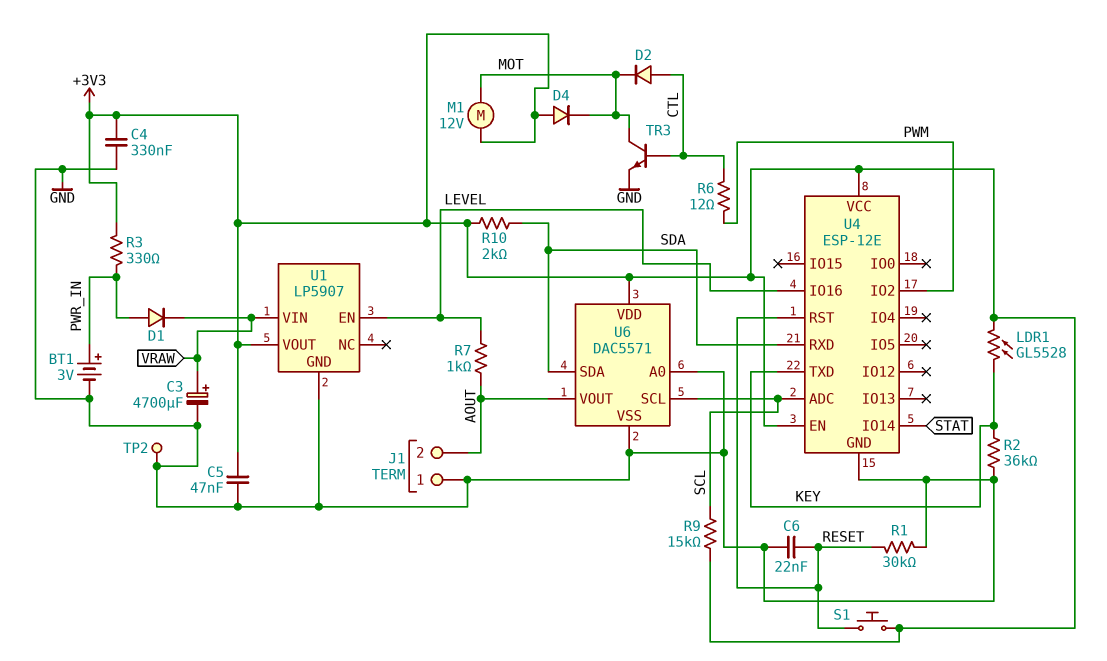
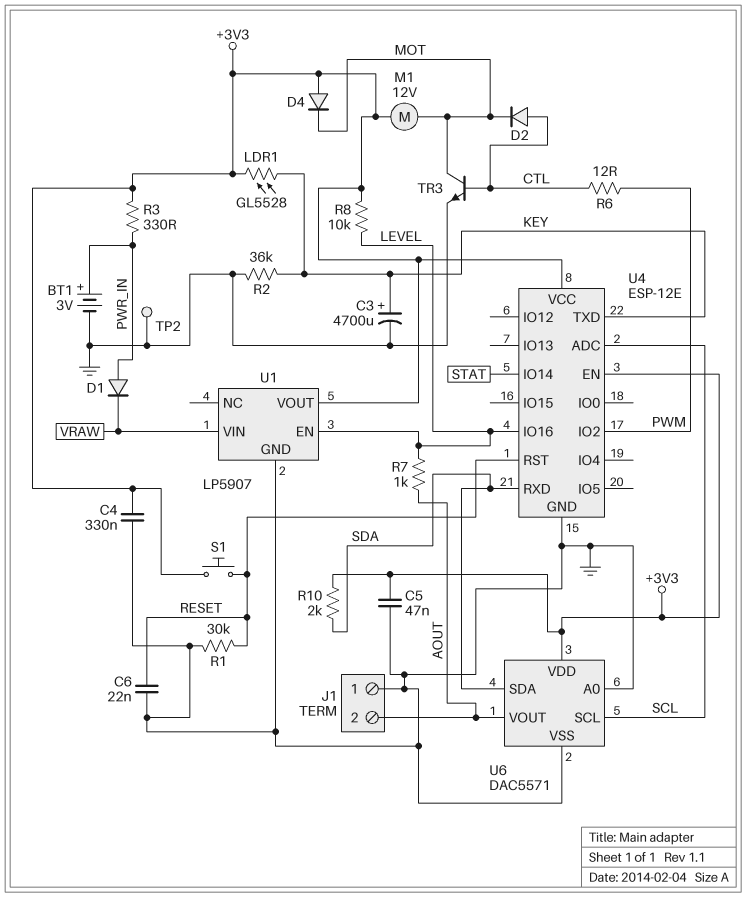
C3: 4700uF (plus VRAW, minus GND) -> 4700uF (plus KEY, minus GND)
R8: none -> 10k (+3V3, LEVEL)
R9: 15k (+3V3, SCL) -> none

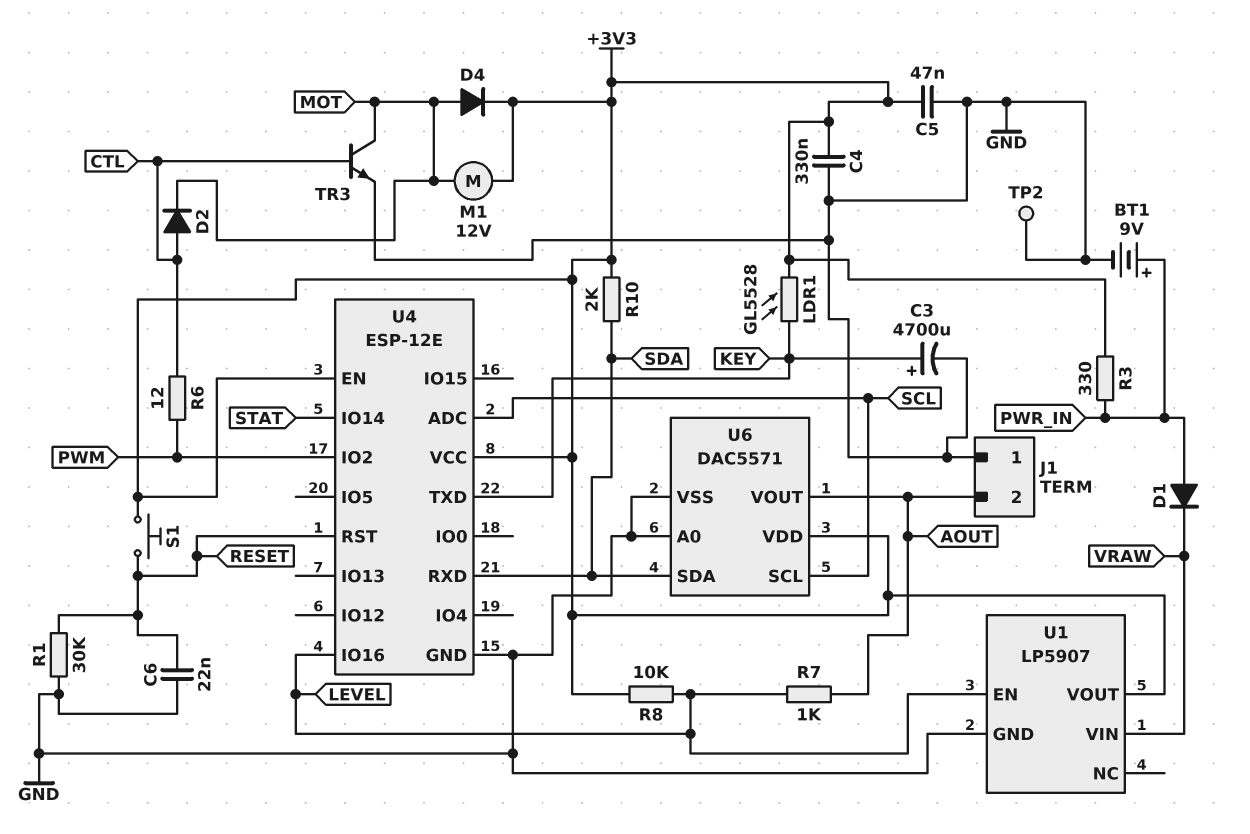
BT1: 3V (plus PWR_IN, minus GND) -> 9V (plus PWR_IN, minus GND)
D4: diode (A +3V3, K MOT) -> diode (A MOT, K +3V3)
R2: 36k (GND, KEY) -> none

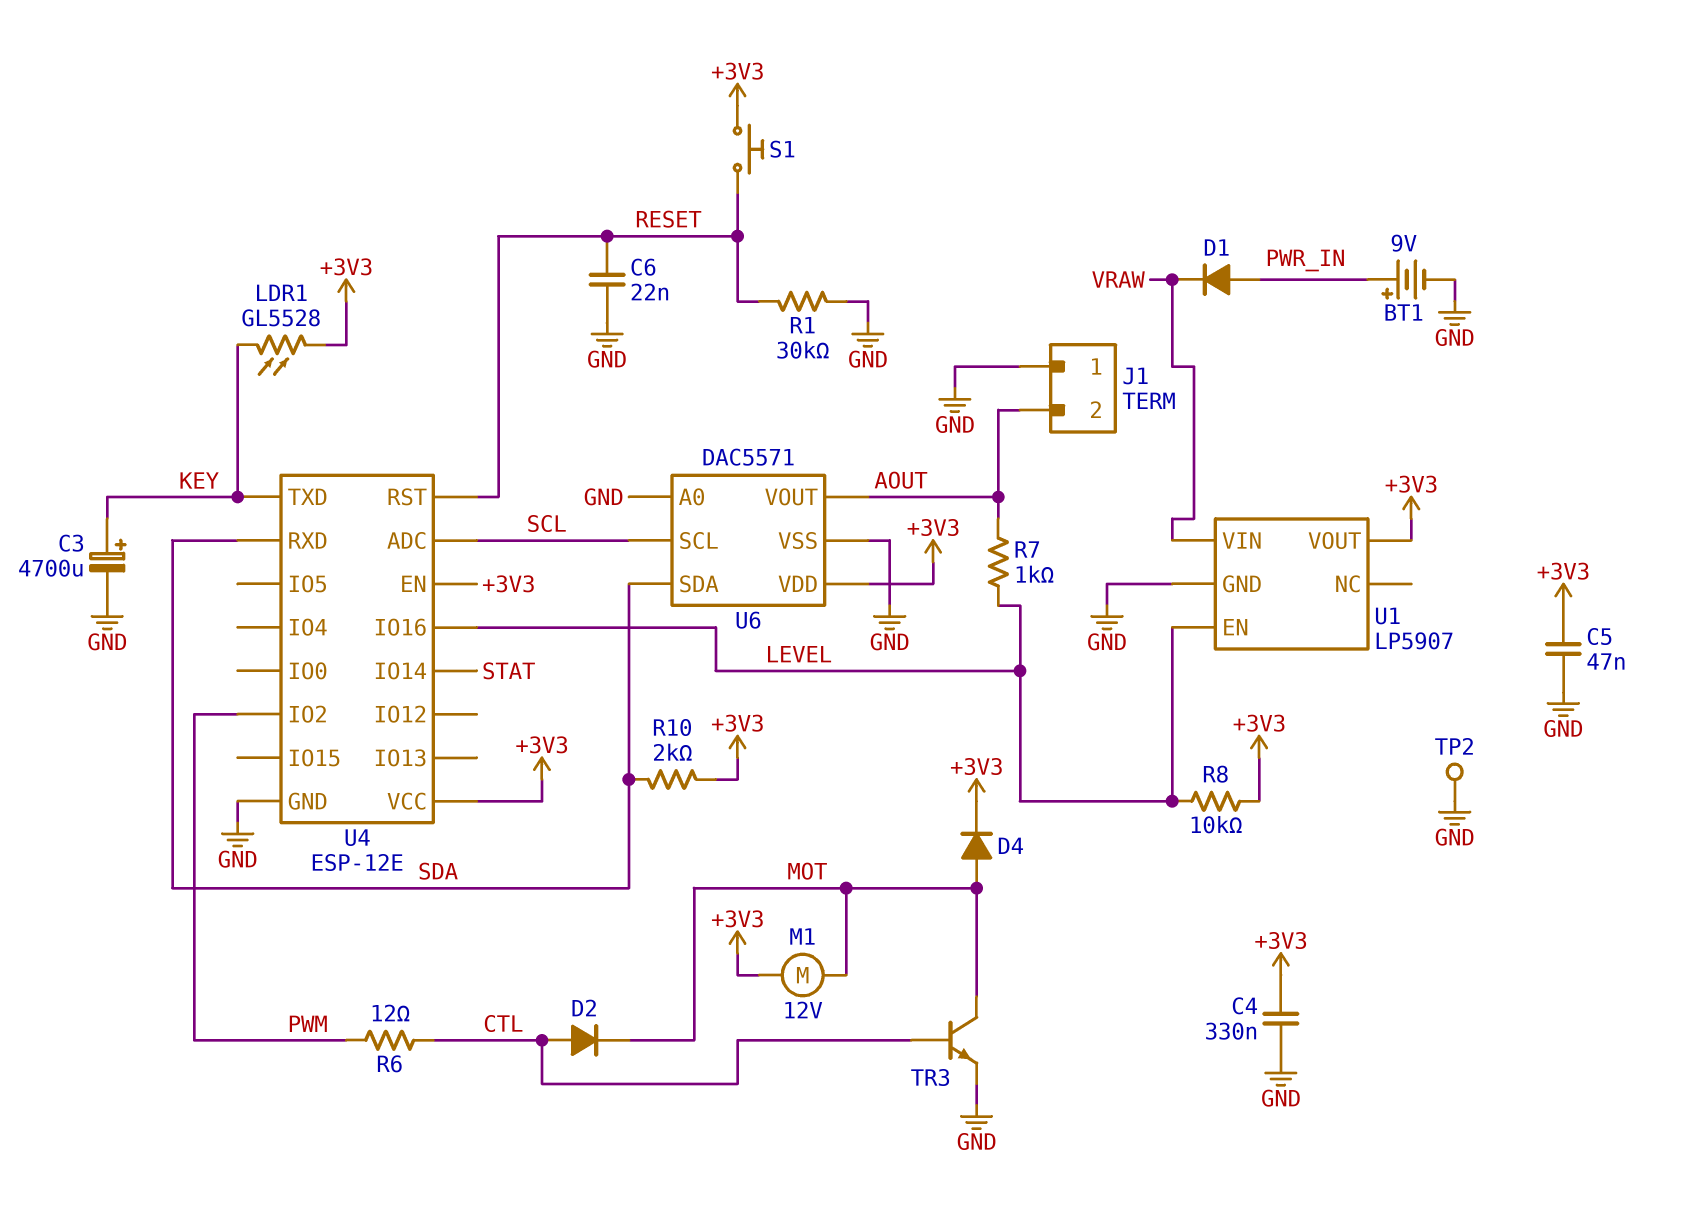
R3: 330 (+3V3, PWR_IN) -> none

